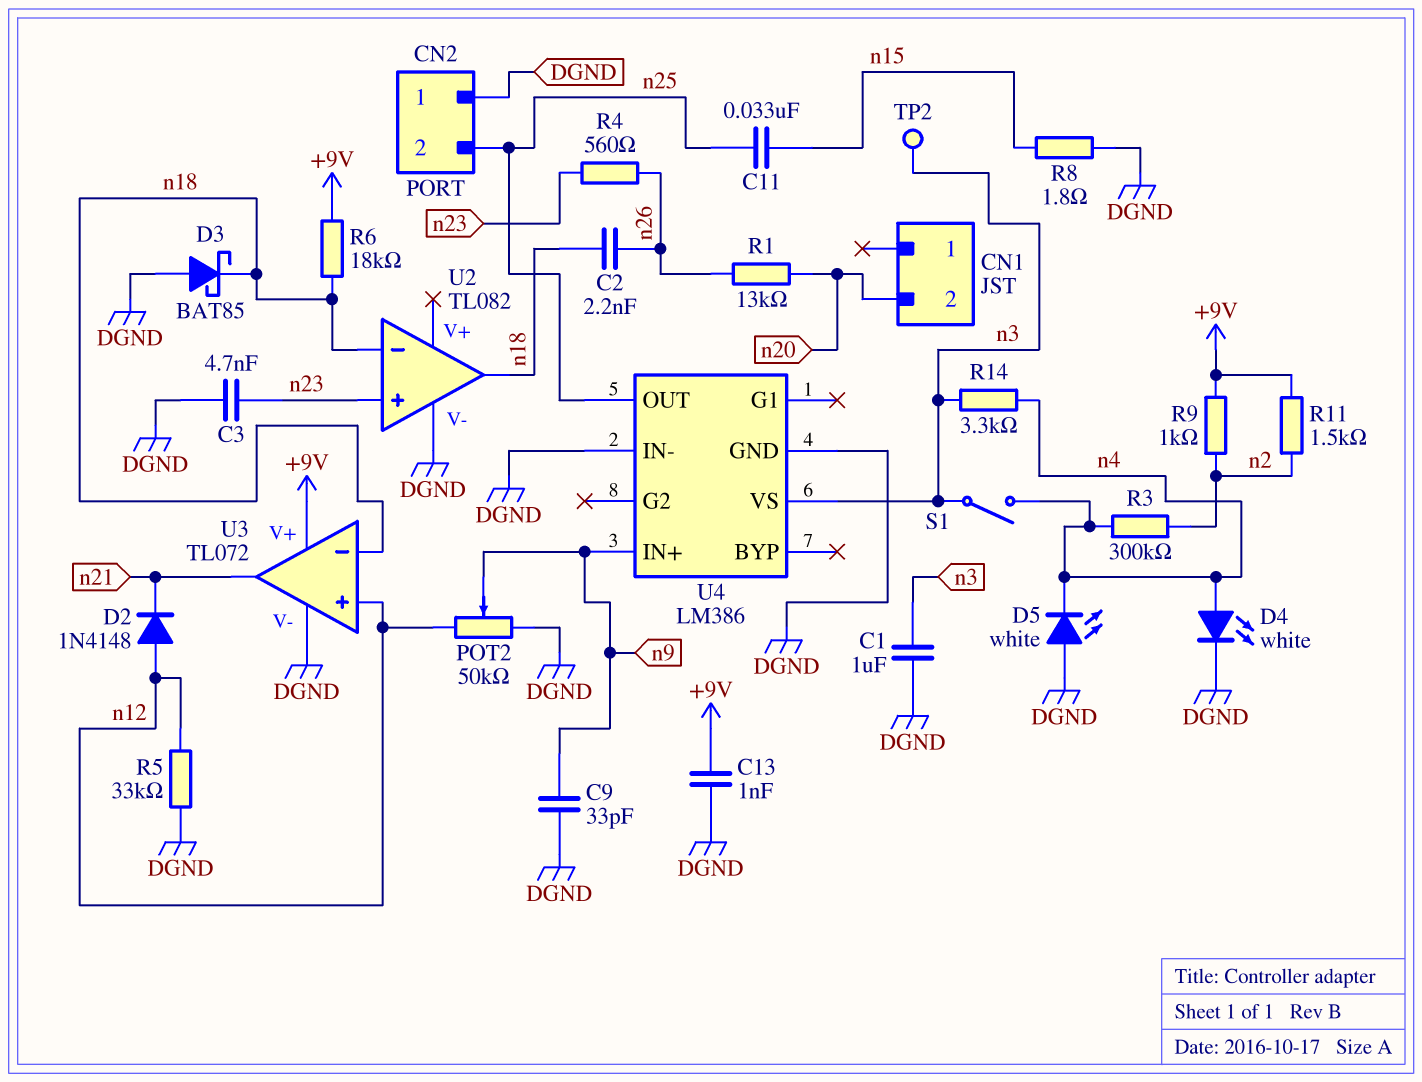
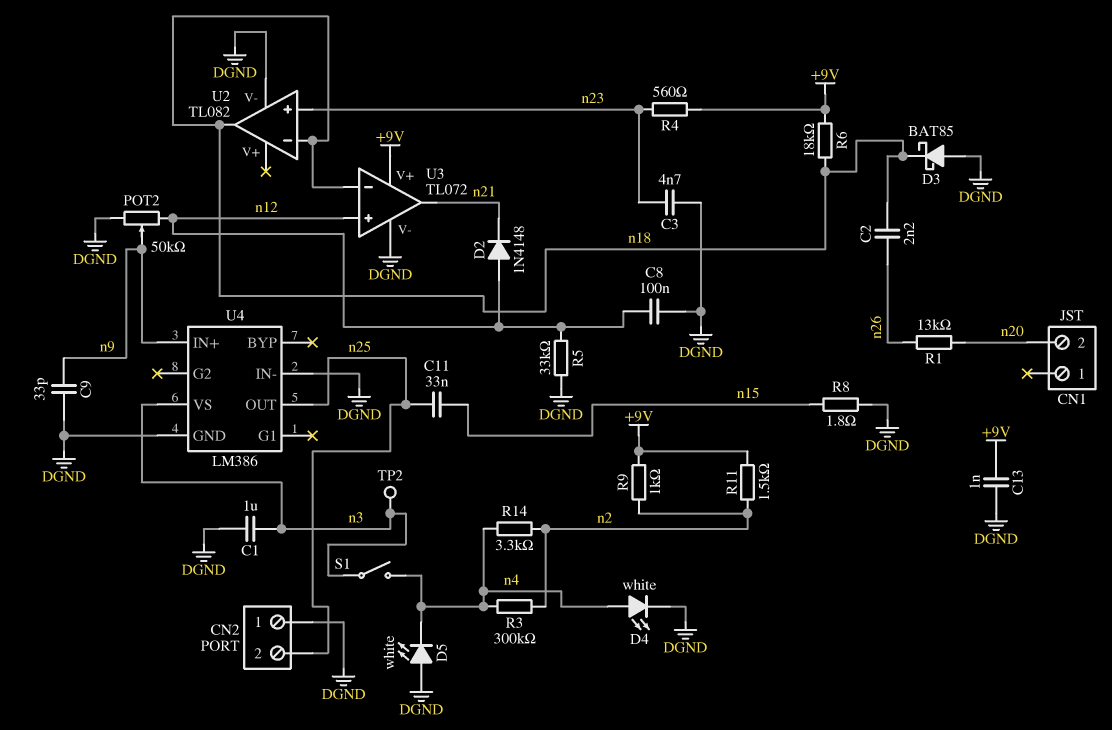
C8: none -> 100nF (DGND, n12)
R4: 560 (n23, n26) -> 560 (+9V, n23)
R14: 3.3k (n3, n4) -> 3.3k (n2, n4)

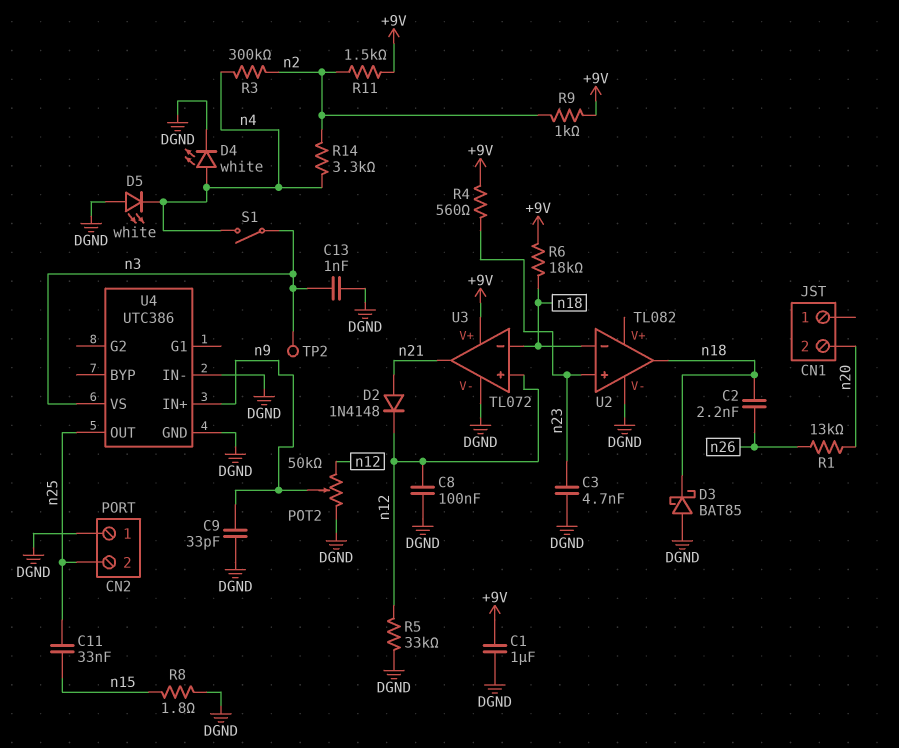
C1: 1uF (DGND, n3) -> 1uF (+9V, DGND)
C13: 1nF (+9V, DGND) -> 1nF (DGND, n3)
D2: diode 1N4148 (A n12, K n21) -> diode 1N4148 (A n21, K n12)
U4: LM386 -> UTC386

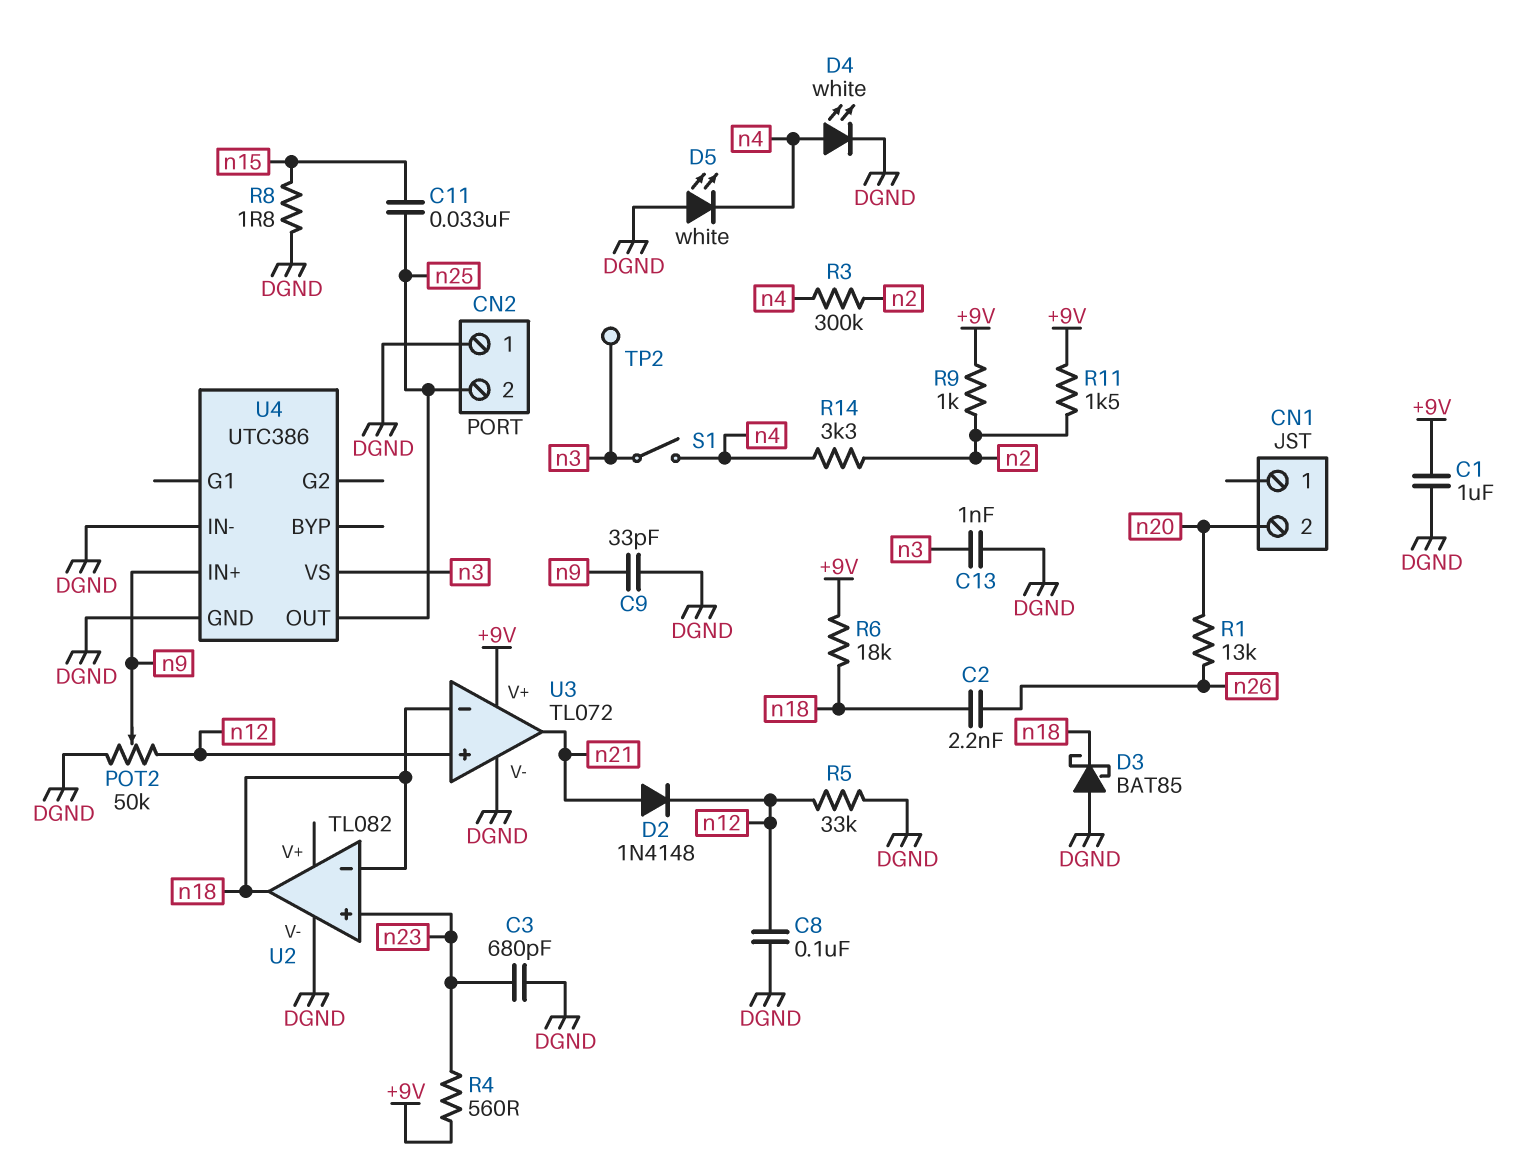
C3: 4.7nF (DGND, n23) -> 680pF (DGND, n23)

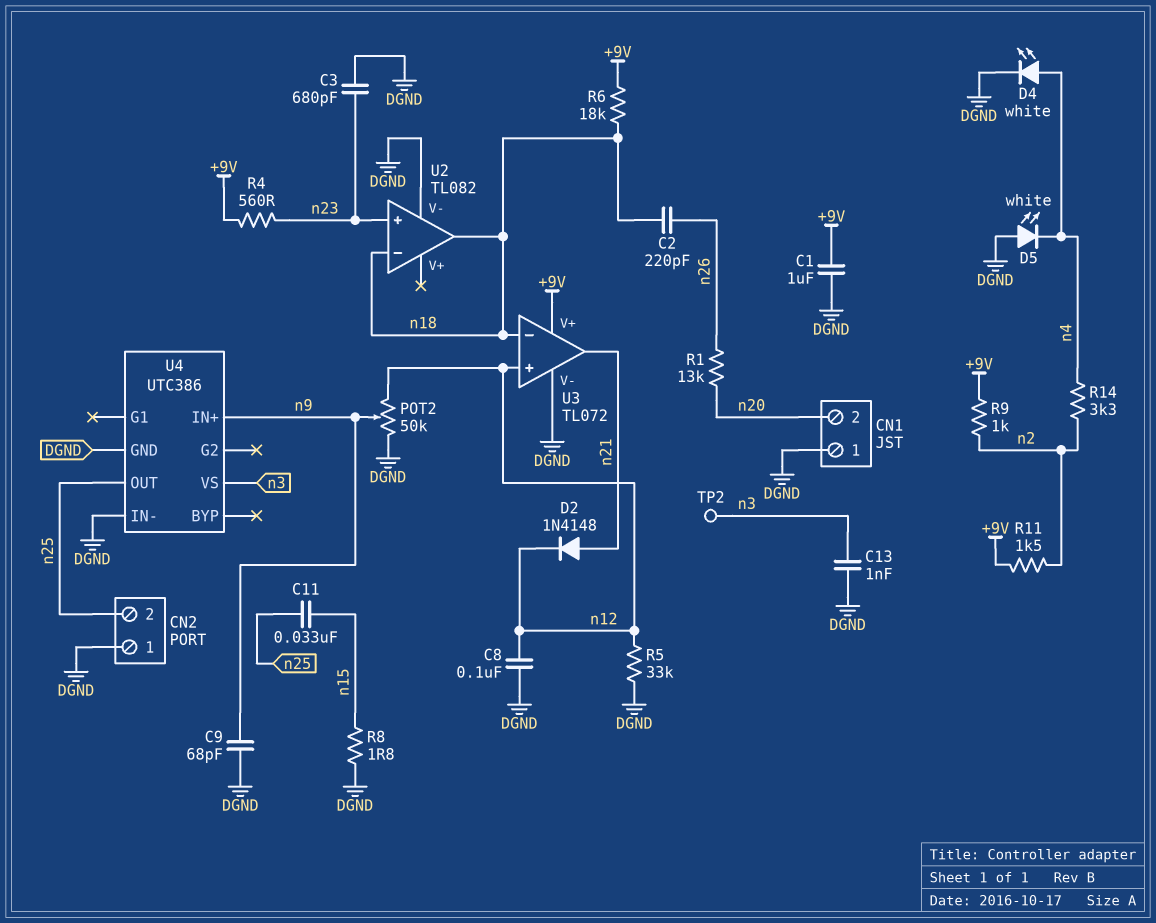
C2: 2.2nF (n18, n26) -> 220pF (n18, n26)
C9: 33pF (DGND, n9) -> 68pF (DGND, n9)
CN1 pin 1: none -> DGND
D3: schottky BAT85 (A DGND, K n18) -> none
R3: 300k (n2, n4) -> none
S1: switch (n3, n4) -> none

